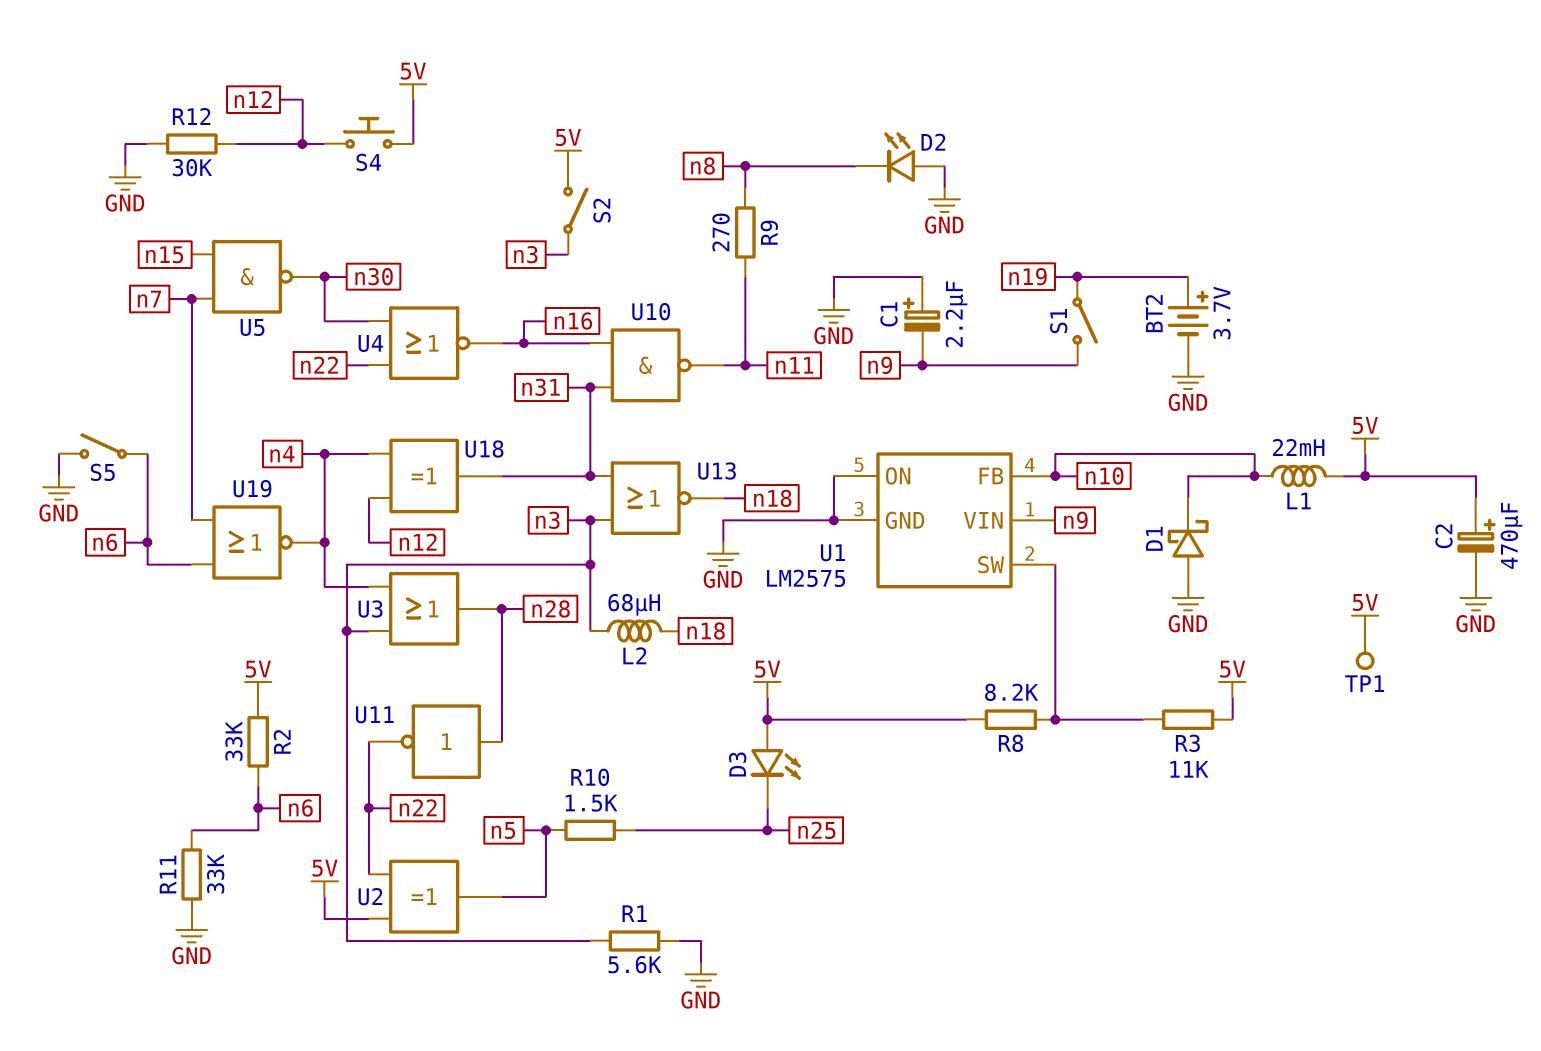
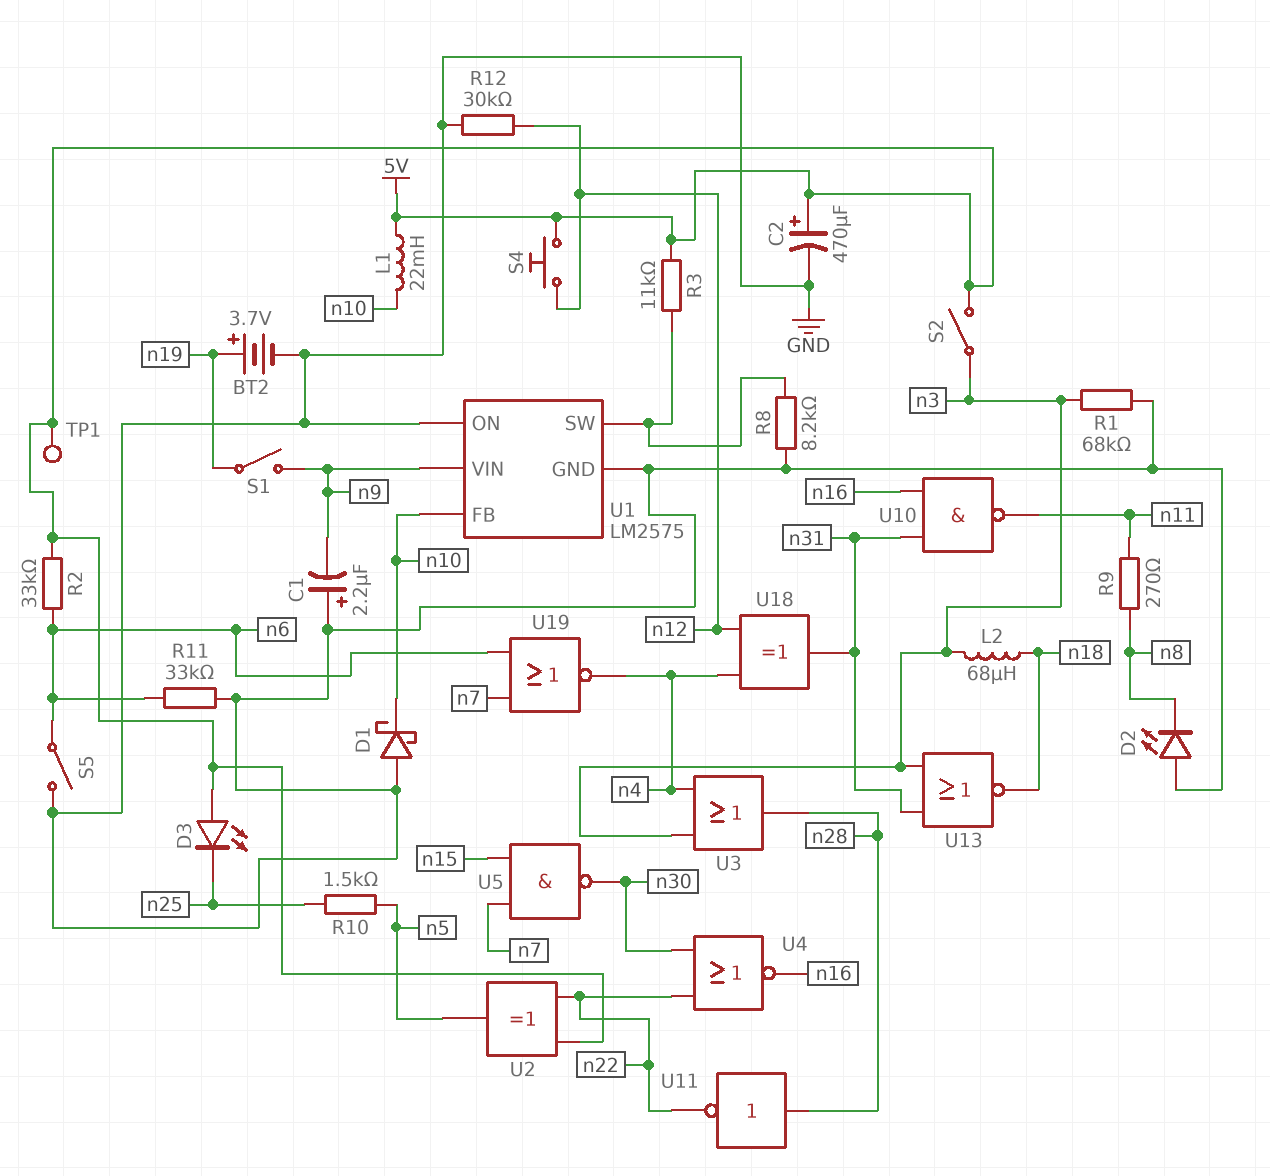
R1: 5.6k (GND, n3) -> 68k (GND, n3)
R8: 8.2k (5V, U1/SW) -> 8.2k (GND, U1/SW)

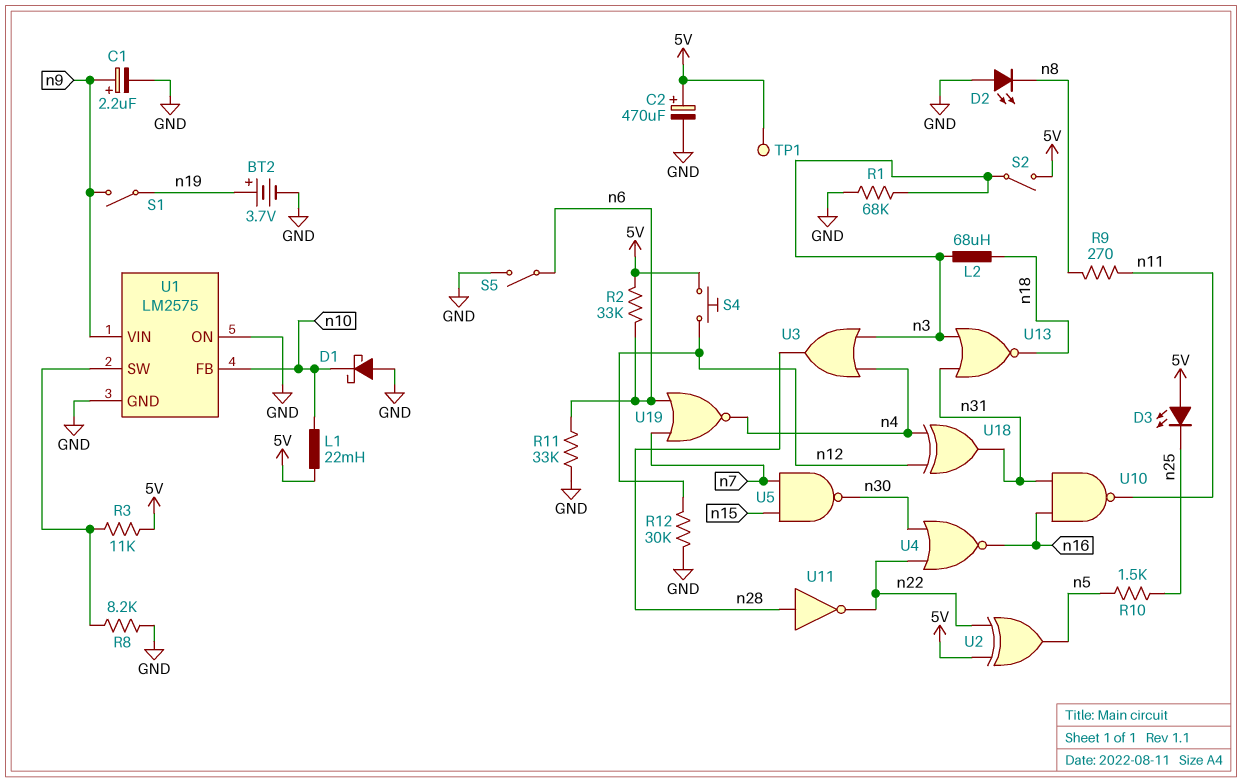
C1: 2.2uF (plus GND, minus n9) -> 2.2uF (plus n9, minus GND)

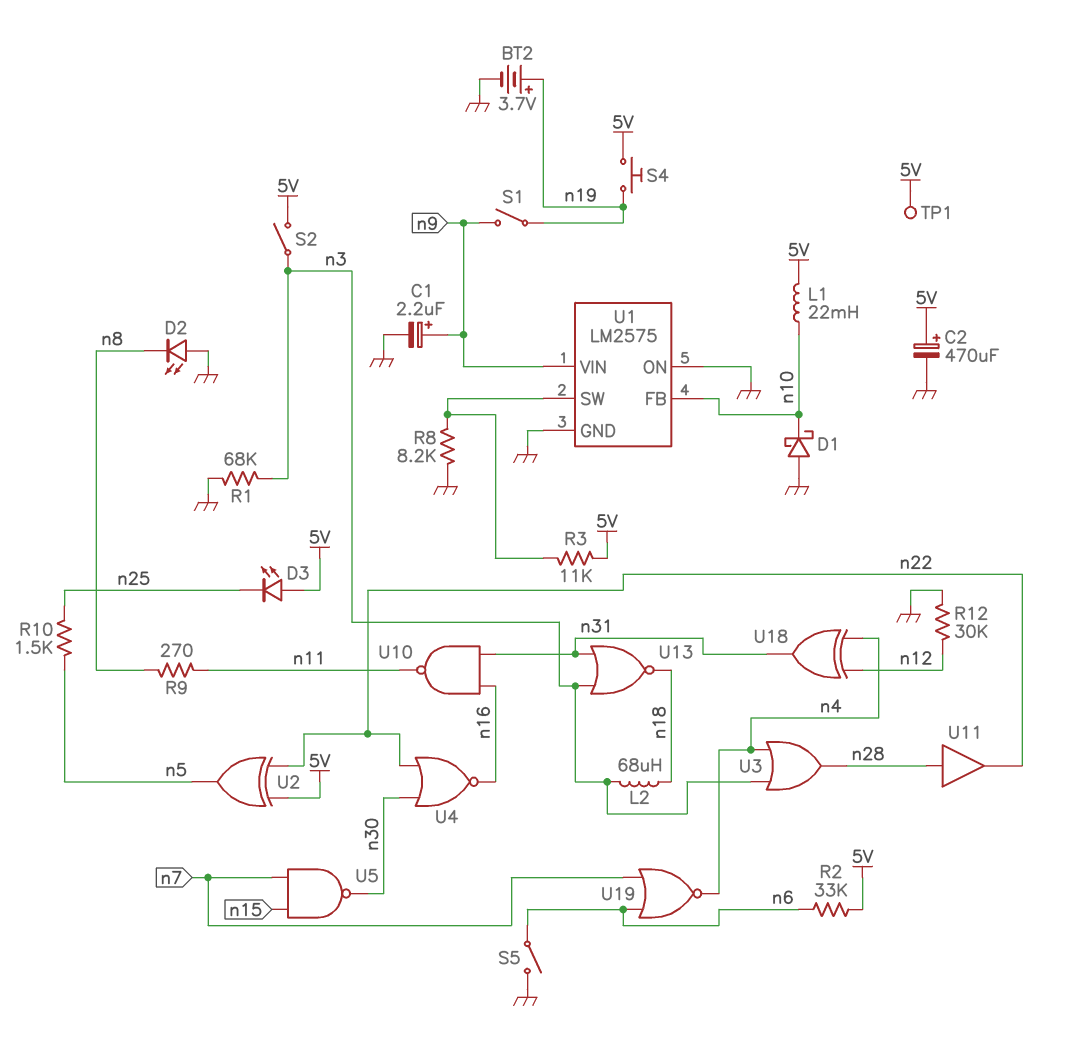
R11: 33k (GND, n6) -> none
S4: button (5V, n12) -> button (5V, n19)
U11: NOT (in n28, out n22) -> buffer (in n28, out n22)

